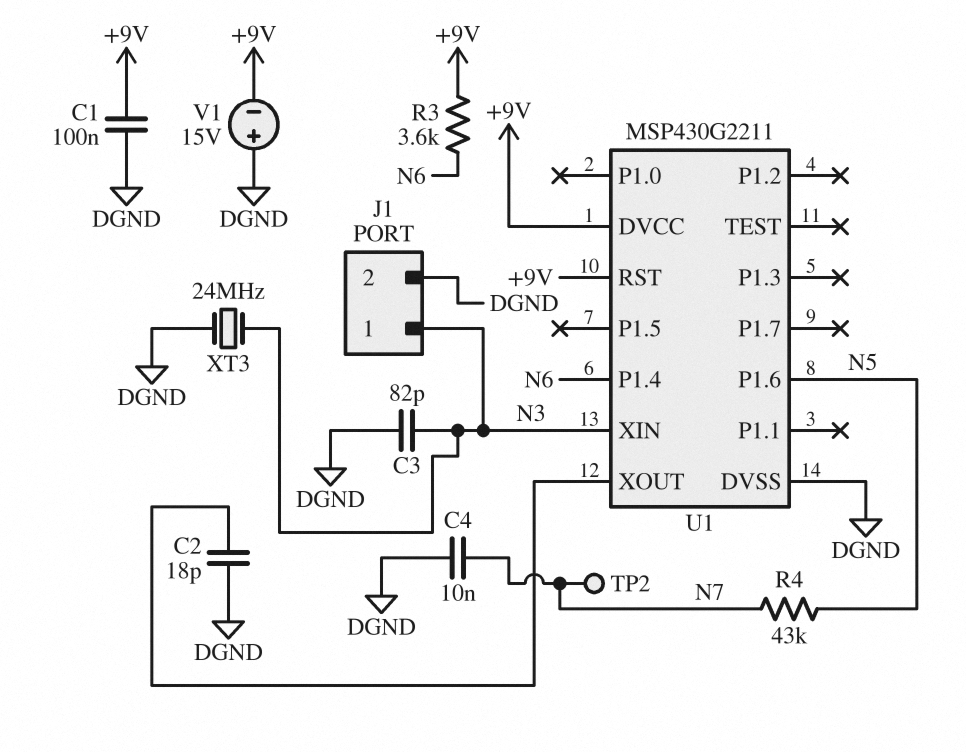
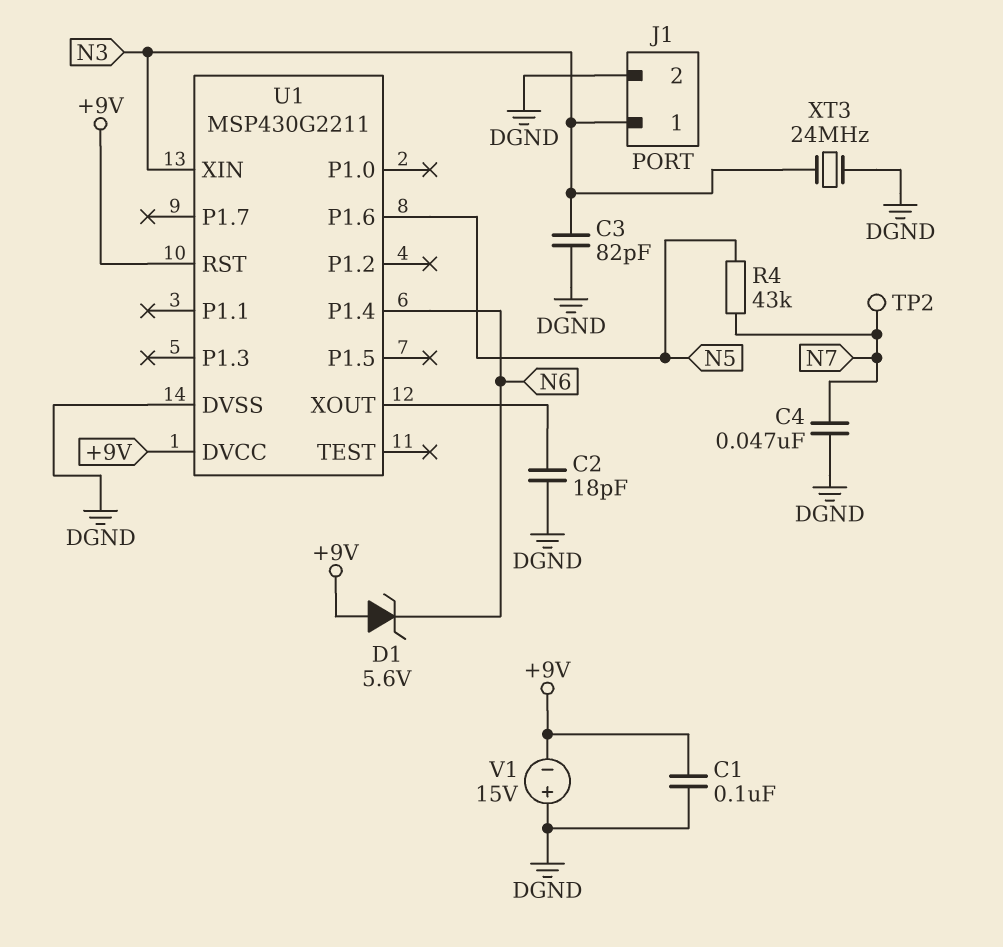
C4: 10nF (DGND, N7) -> 47nF (DGND, N7)
D1: none -> zener 5.6V (A +9V, K N6)
R3: 3.6k (+9V, N6) -> none

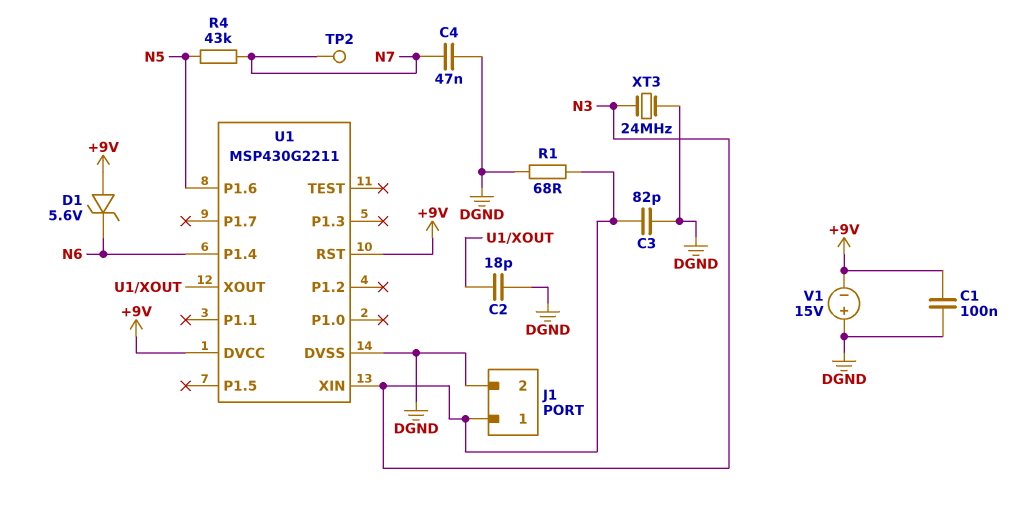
R1: none -> 68 (DGND, N3)

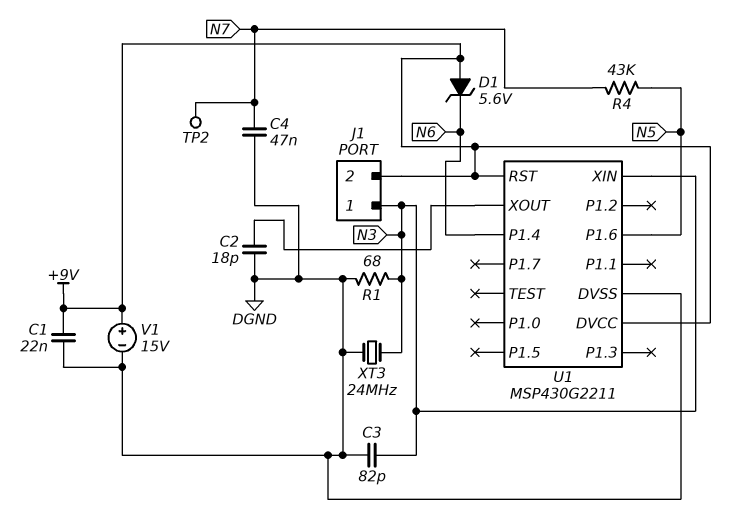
C1: 100nF (+9V, DGND) -> 22nF (+9V, DGND)
J1 pin 2: DGND -> +9V
V1: 15V (plus DGND, minus +9V) -> 15V (plus +9V, minus DGND)

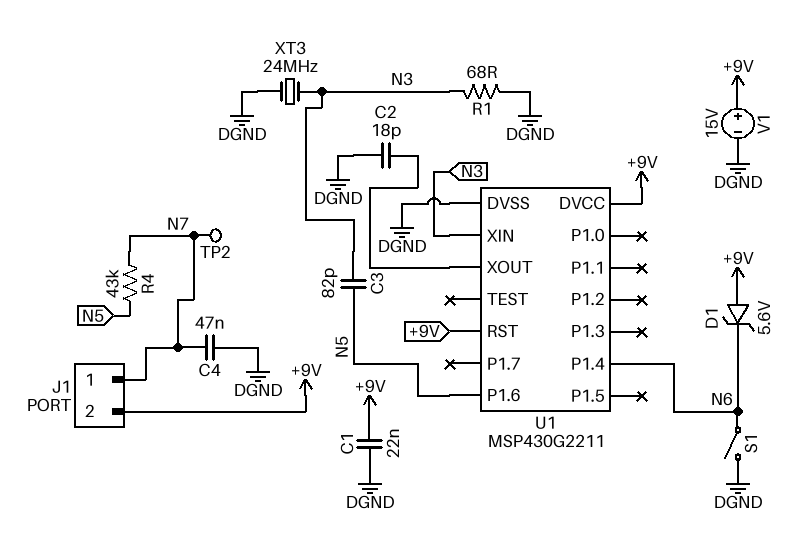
C3: 82pF (DGND, N3) -> 82pF (N3, N5)
J1 pin 1: N3 -> N7
S1: none -> switch (DGND, N6)

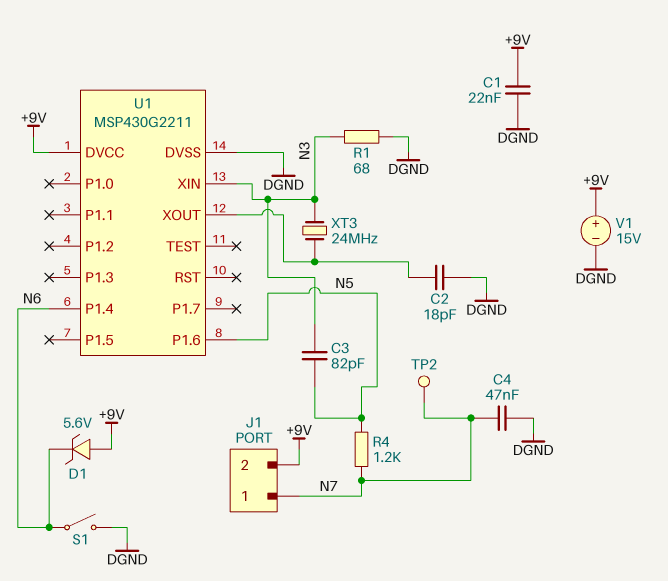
R4: 43k (N5, N7) -> 1.2k (N5, N7)
U1 pin RST: +9V -> none
XT3: 24MHz (DGND, N3) -> 24MHz (N3, U1/XOUT)

